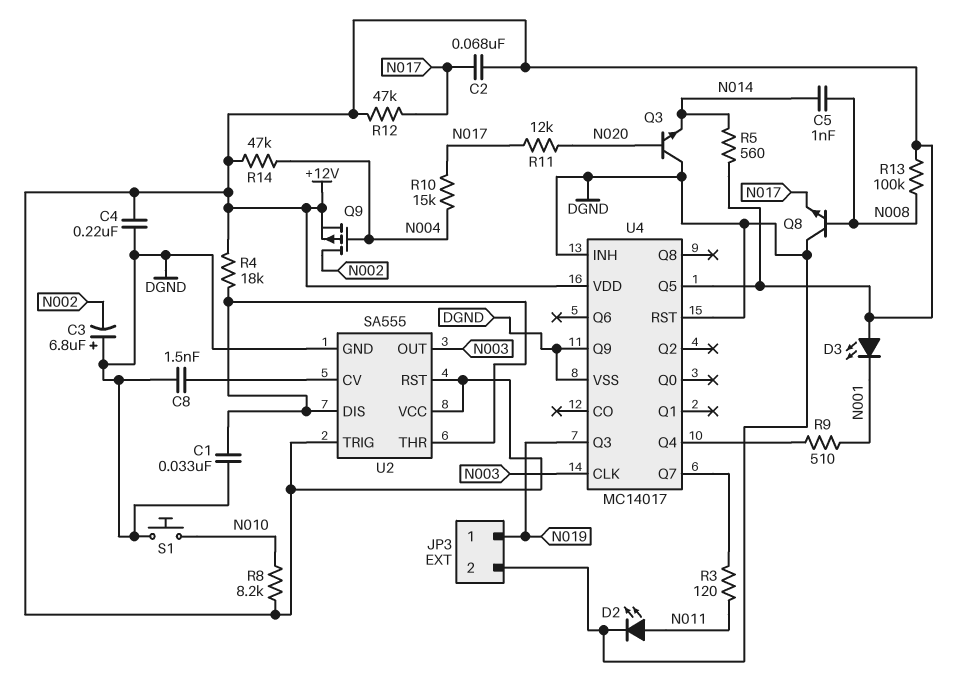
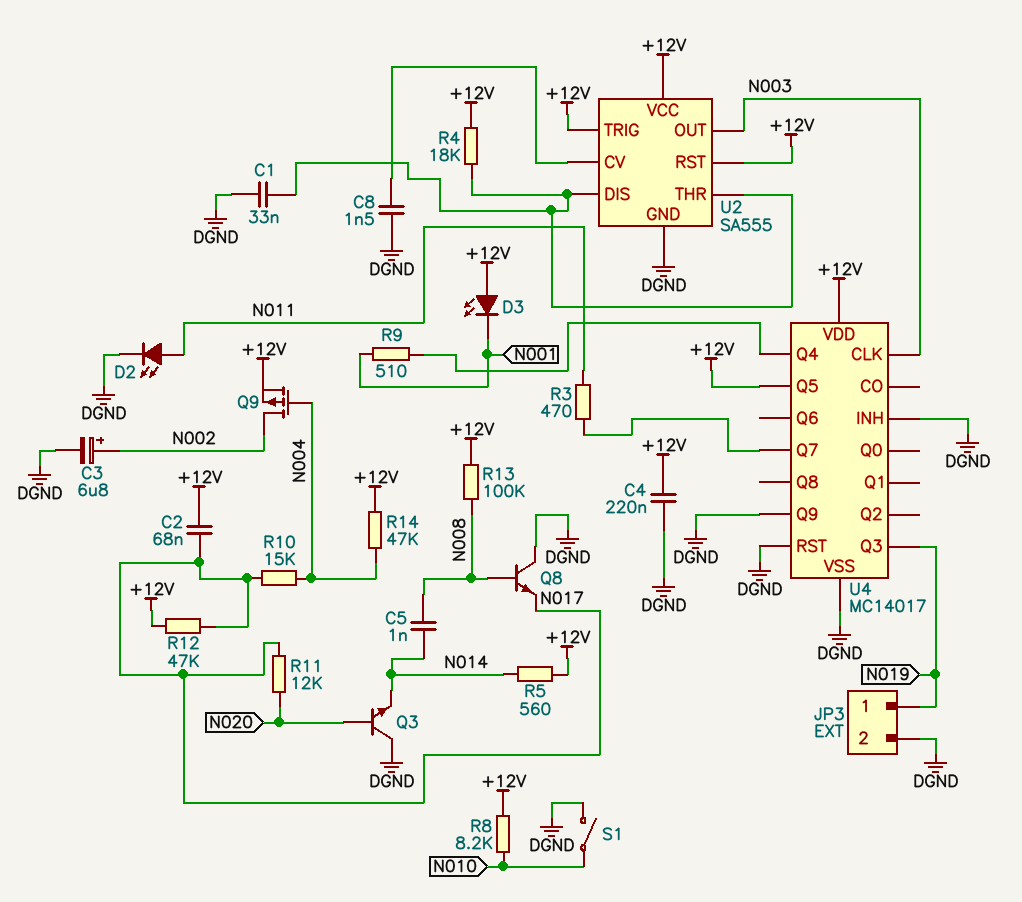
C3: 6.8uF (plus DGND, minus N002) -> 6.8uF (plus N002, minus DGND)
R3: 120 (N011, U4/Q7) -> 470 (N011, U4/Q7)
S1: button (DGND, N010) -> switch (DGND, N010)

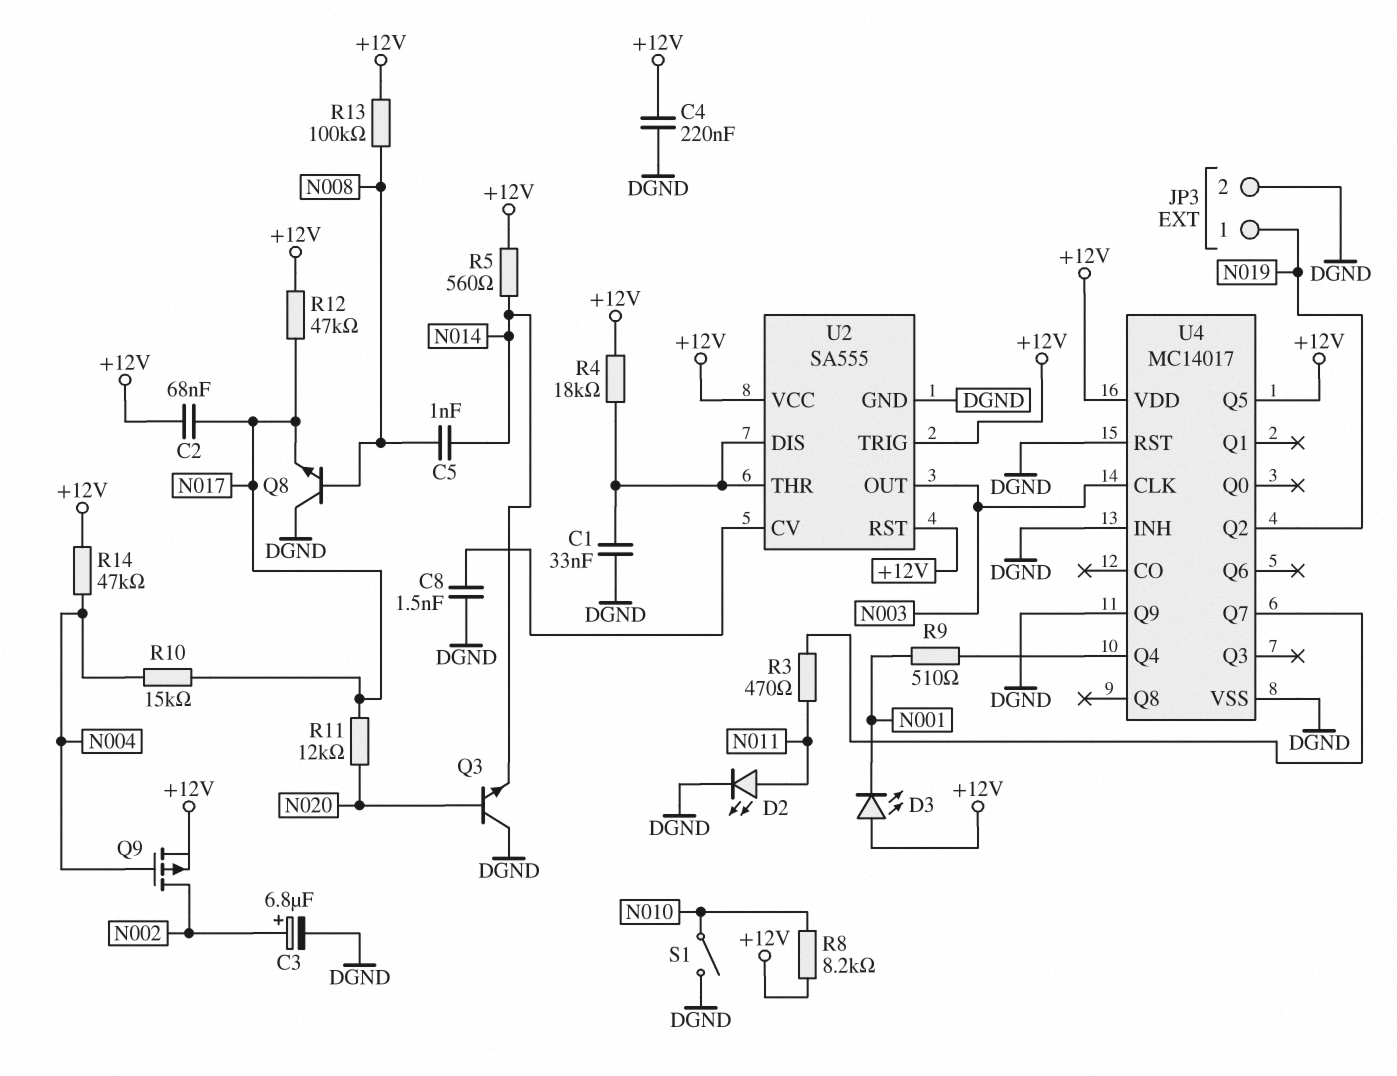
U4 pin Q2: none -> N019
U4 pin Q3: N019 -> none

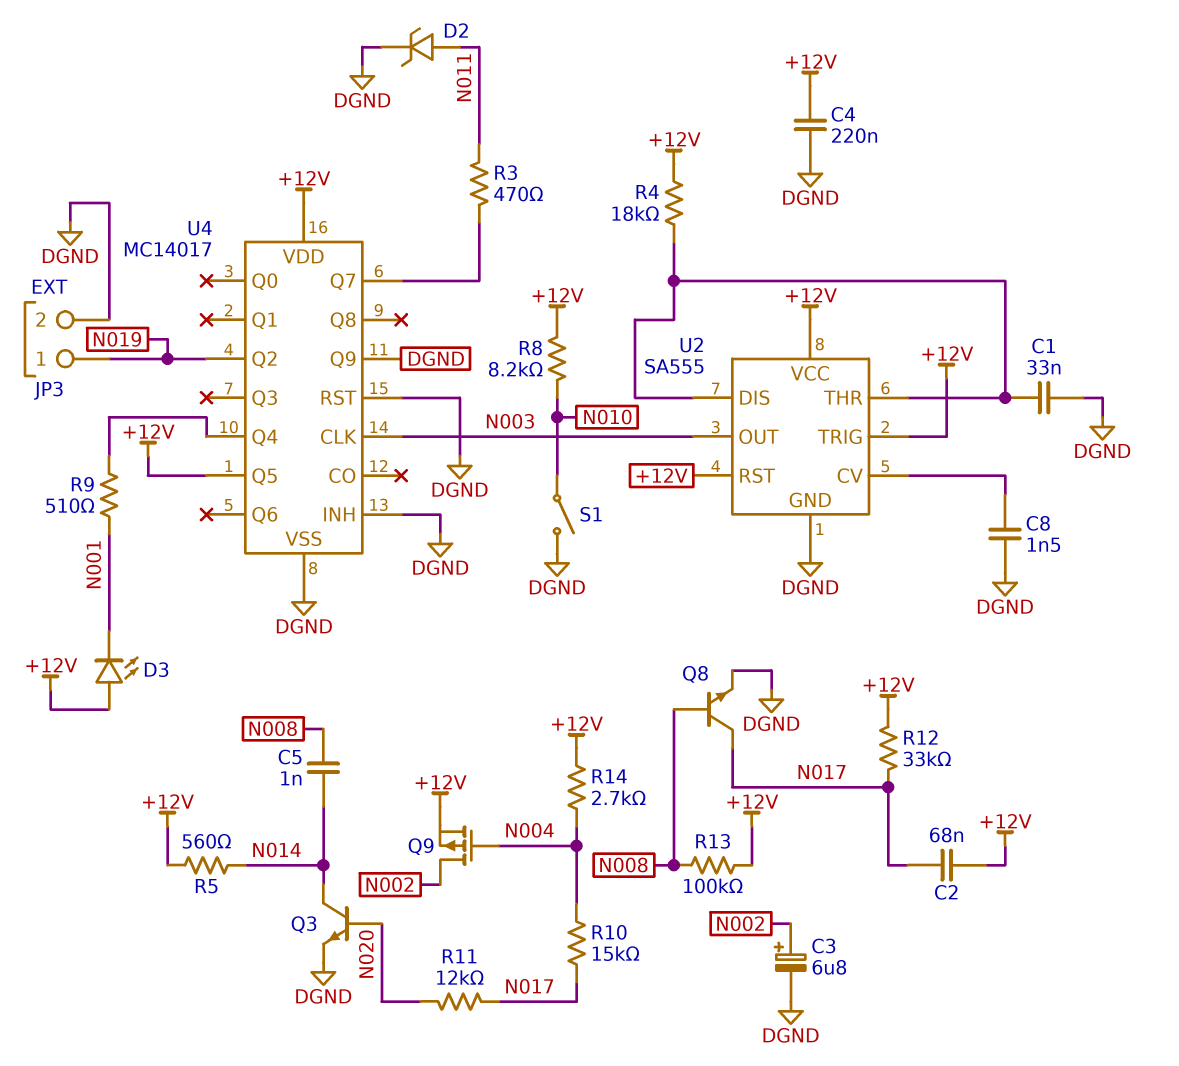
D2: LED (A N011, K DGND) -> zener (A N011, K DGND)
Q3: NPN (B N020, C DGND, E N014) -> NPN (B N020, C N014, E DGND)
Q8: NPN (B N008, C DGND, E N017) -> NPN (B N008, C N017, E DGND)
R12: 47k (+12V, N017) -> 33k (+12V, N017)
R14: 47k (+12V, N004) -> 2.7k (+12V, N004)

